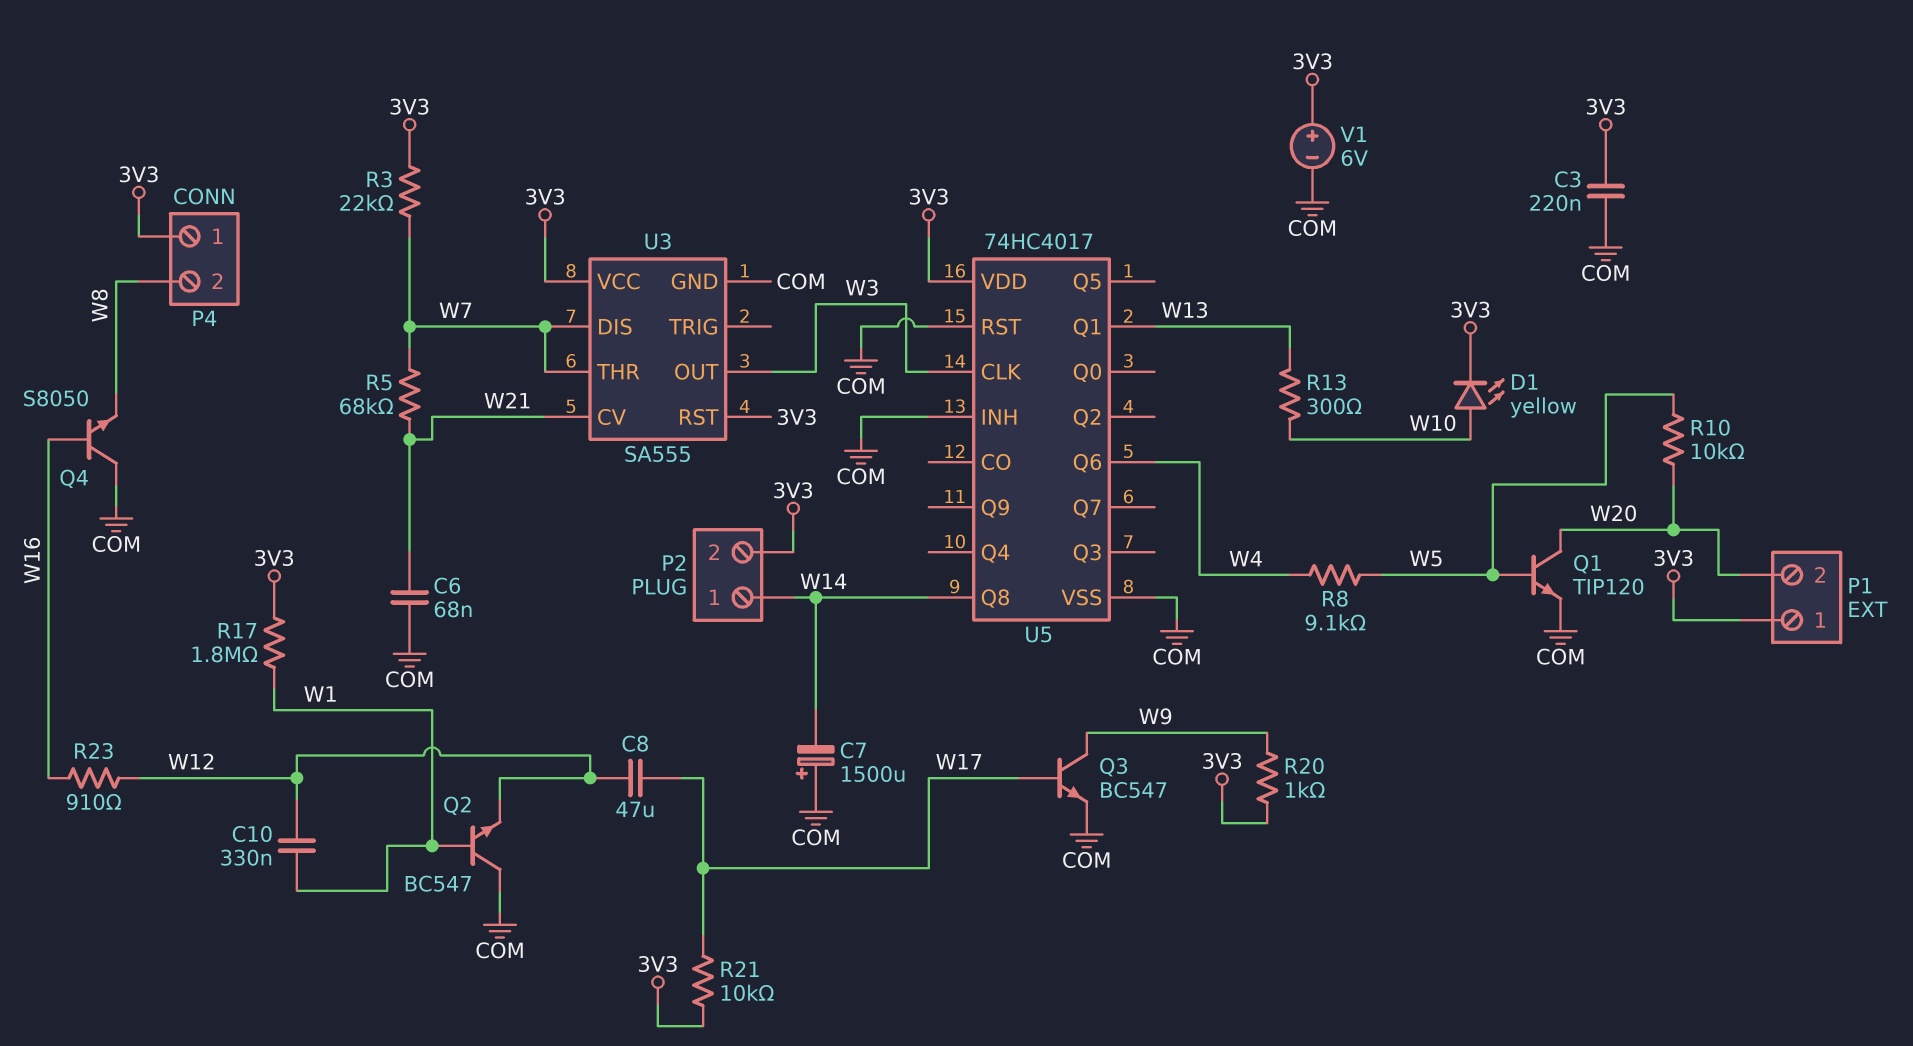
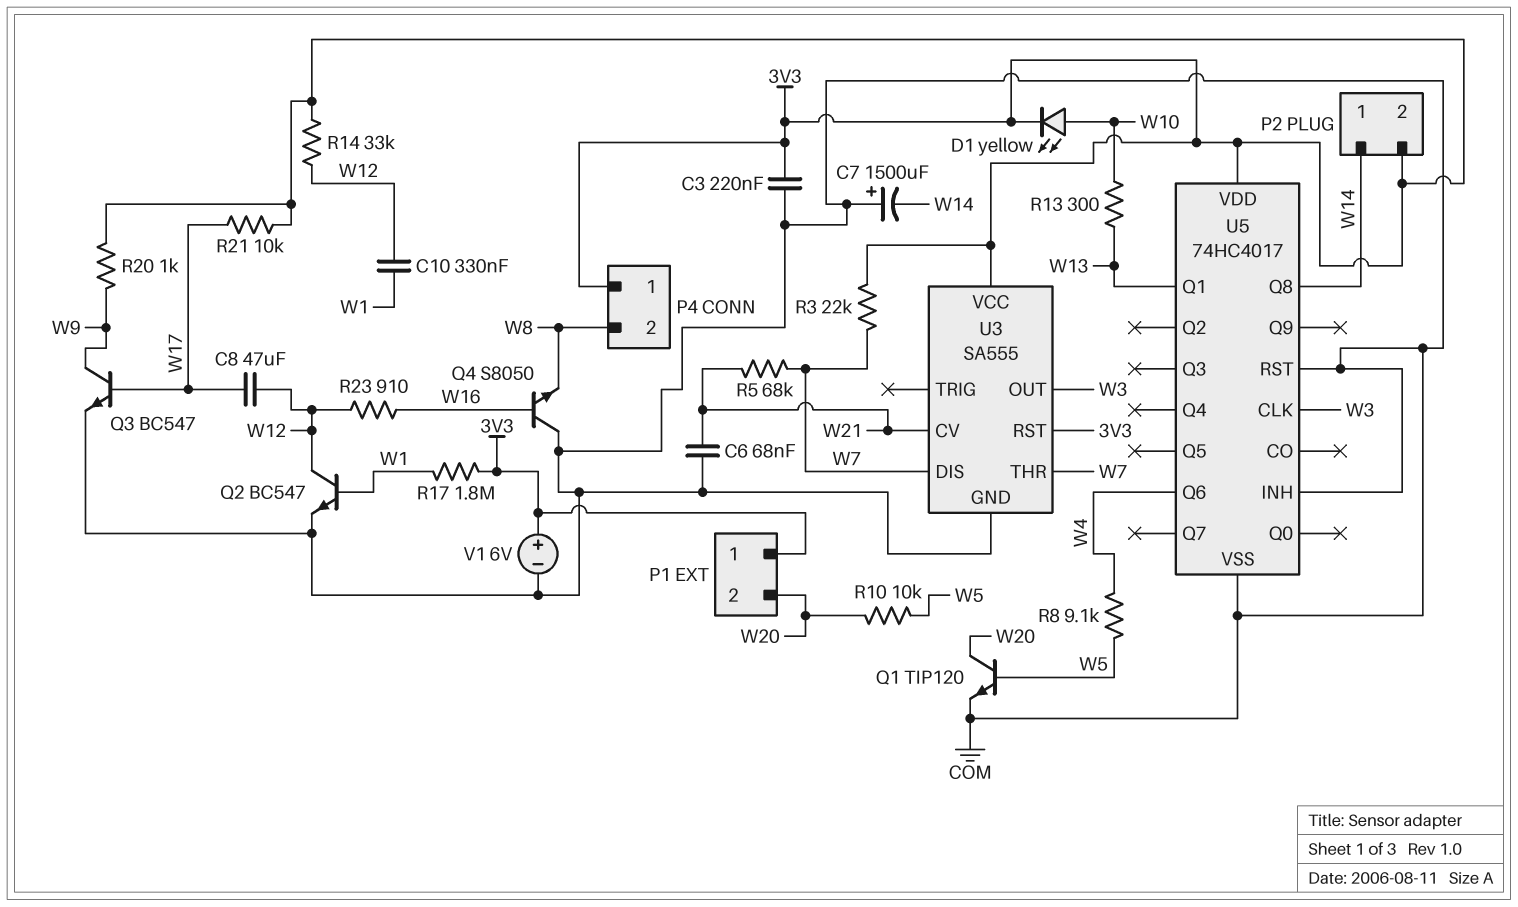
Q2: NPN BC547 (B W1, C COM, E W12) -> NPN BC547 (B W1, C W12, E COM)
R14: none -> 33k (3V3, W12)

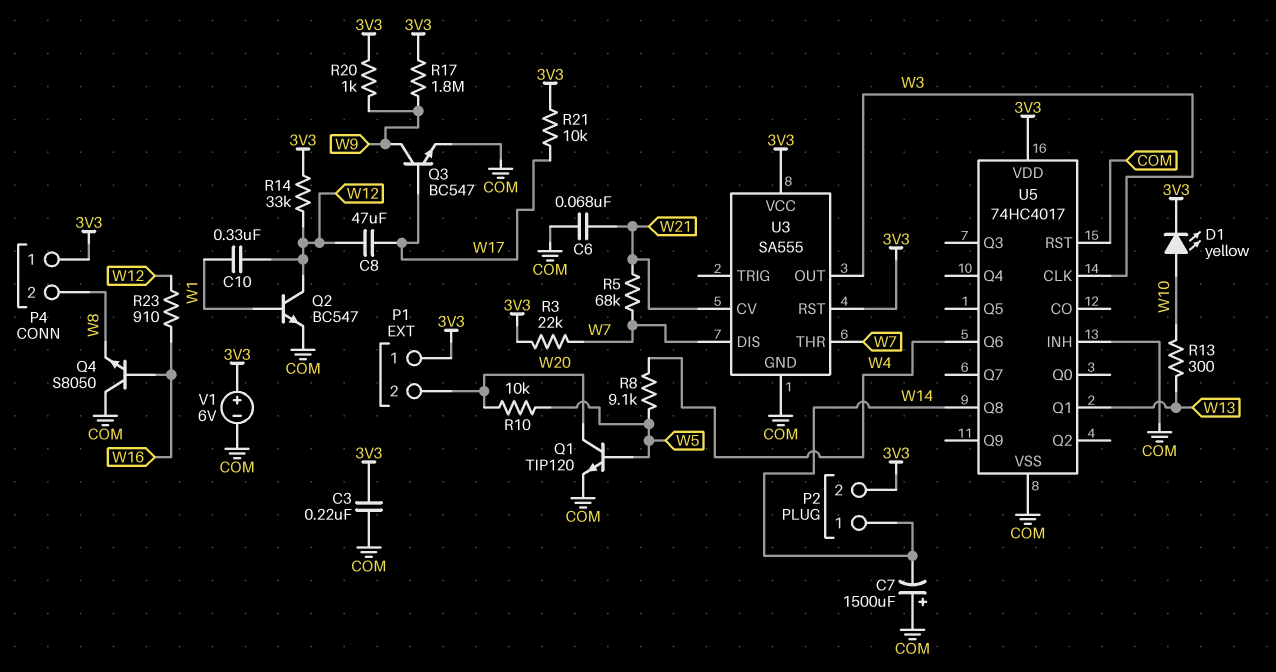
R17: 1.8M (3V3, W1) -> 1.8M (3V3, W9)

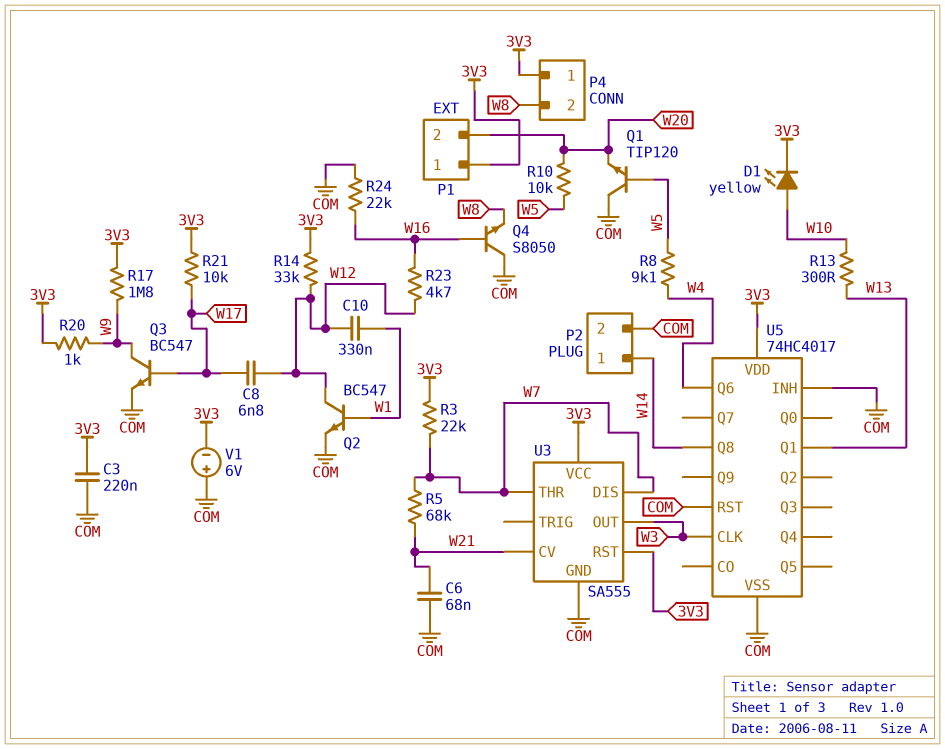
C7: 1500uF (plus COM, minus W14) -> none
C8: 47uF (W12, W17) -> 6.8nF (W12, W17)
P2 pin 2: 3V3 -> COM
Q1: NPN TIP120 (B W5, C W20, E COM) -> NPN TIP120 (B W5, C COM, E W20)
R23: 910 (W12, W16) -> 4.7k (W12, W16)
R24: none -> 22k (COM, W16)
V1: 6V (plus 3V3, minus COM) -> 6V (plus COM, minus 3V3)

